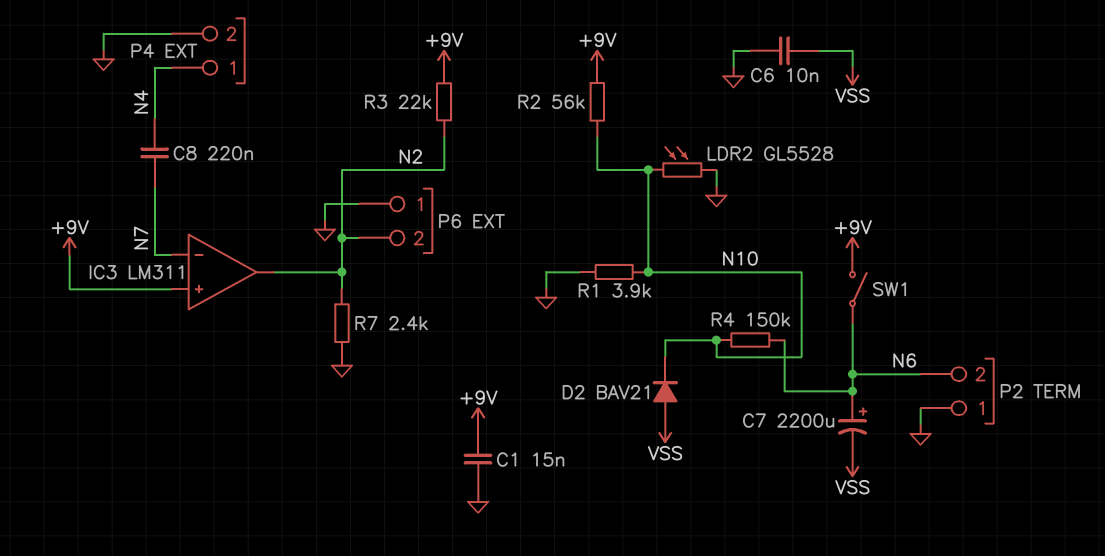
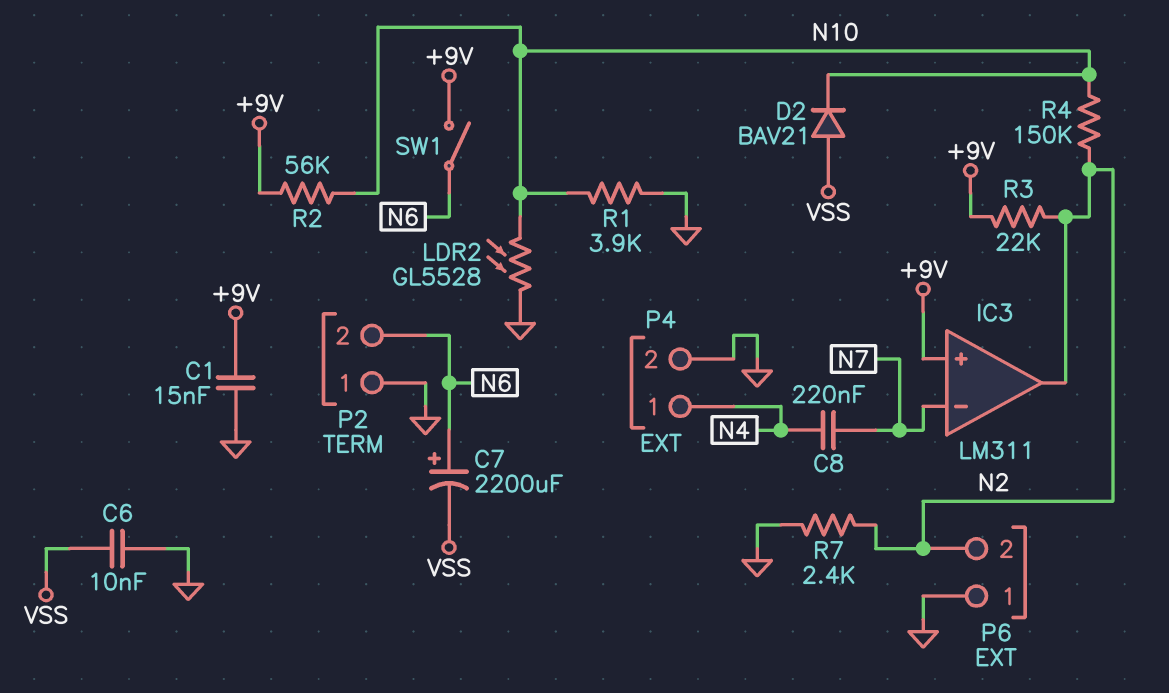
R4: 150k (N6, N10) -> 150k (N2, N10)

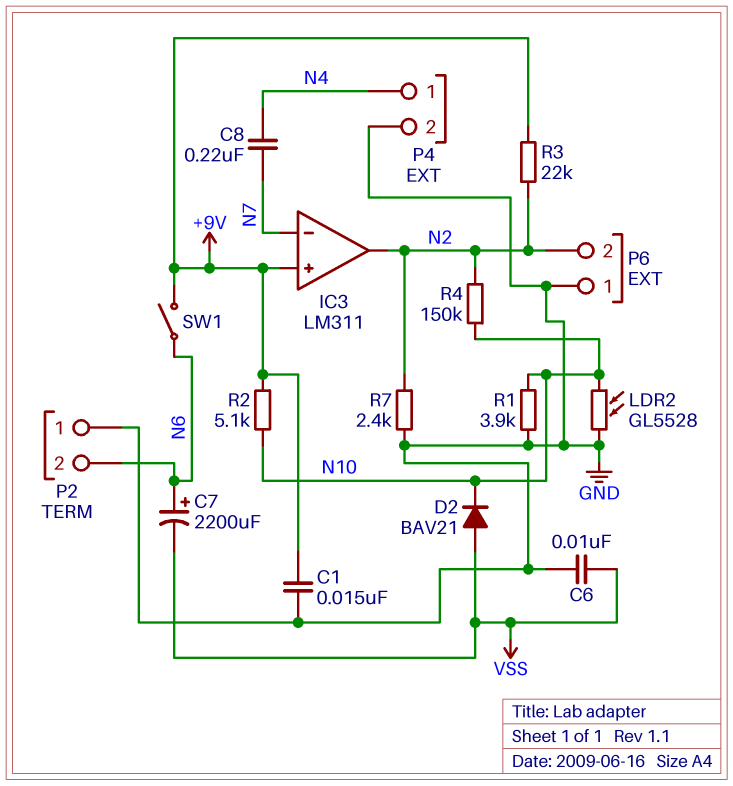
R2: 56k (+9V, N10) -> 5.1k (+9V, N10)

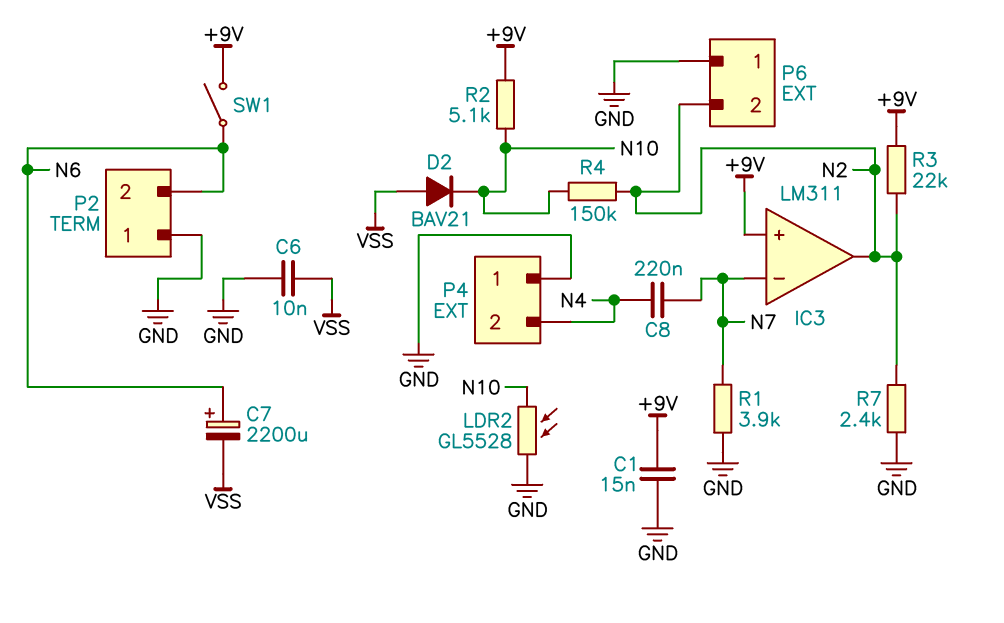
P4 pin 1: N4 -> GND
P4 pin 2: GND -> N4
R1: 3.9k (GND, N10) -> 3.9k (GND, N7)

